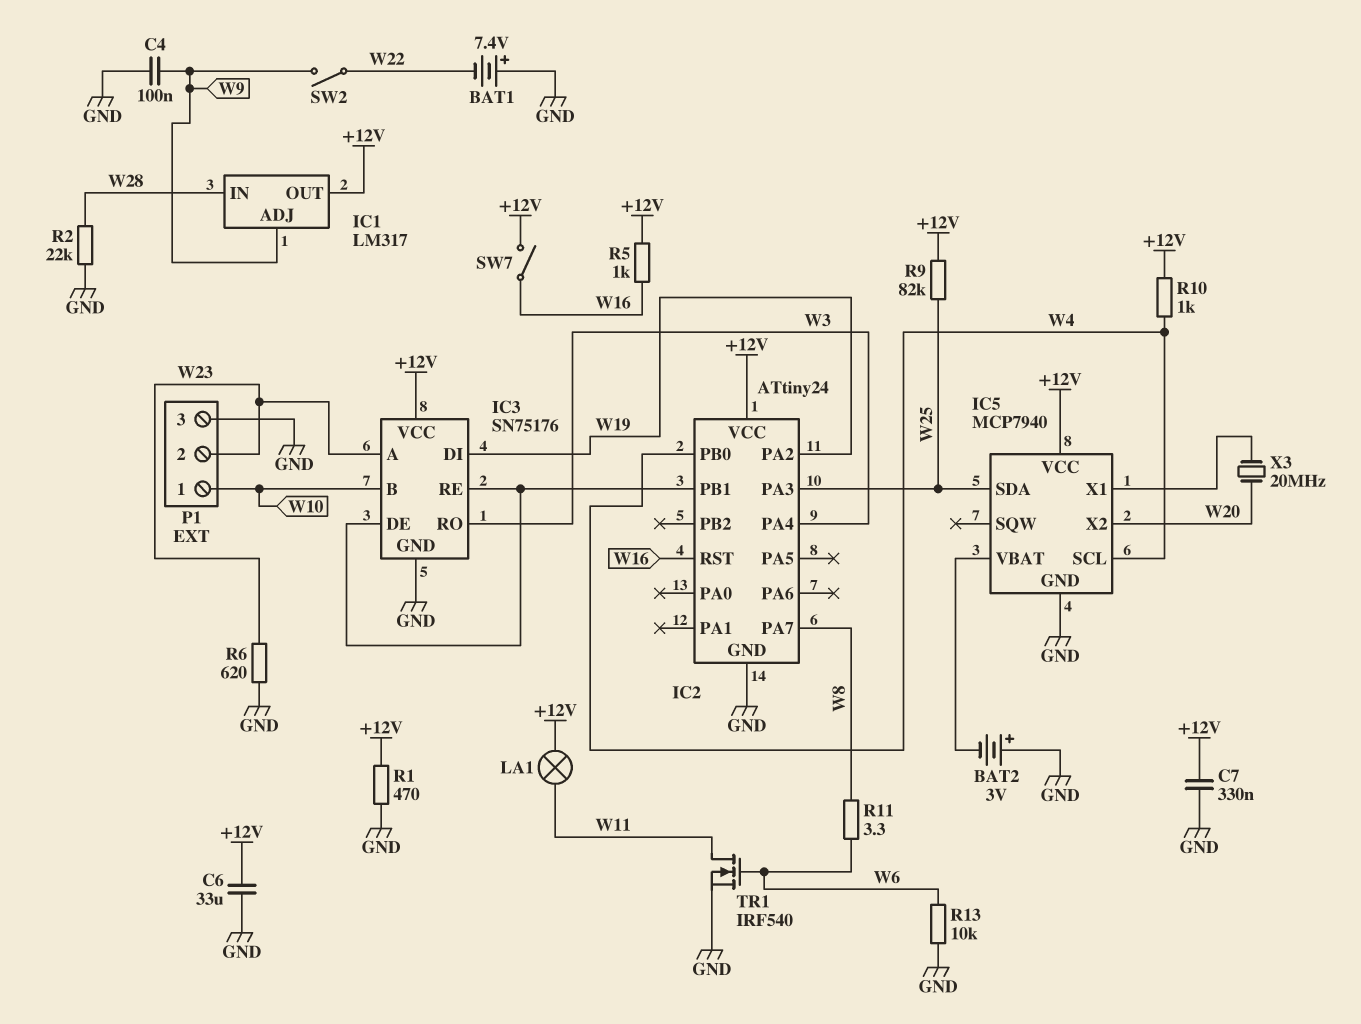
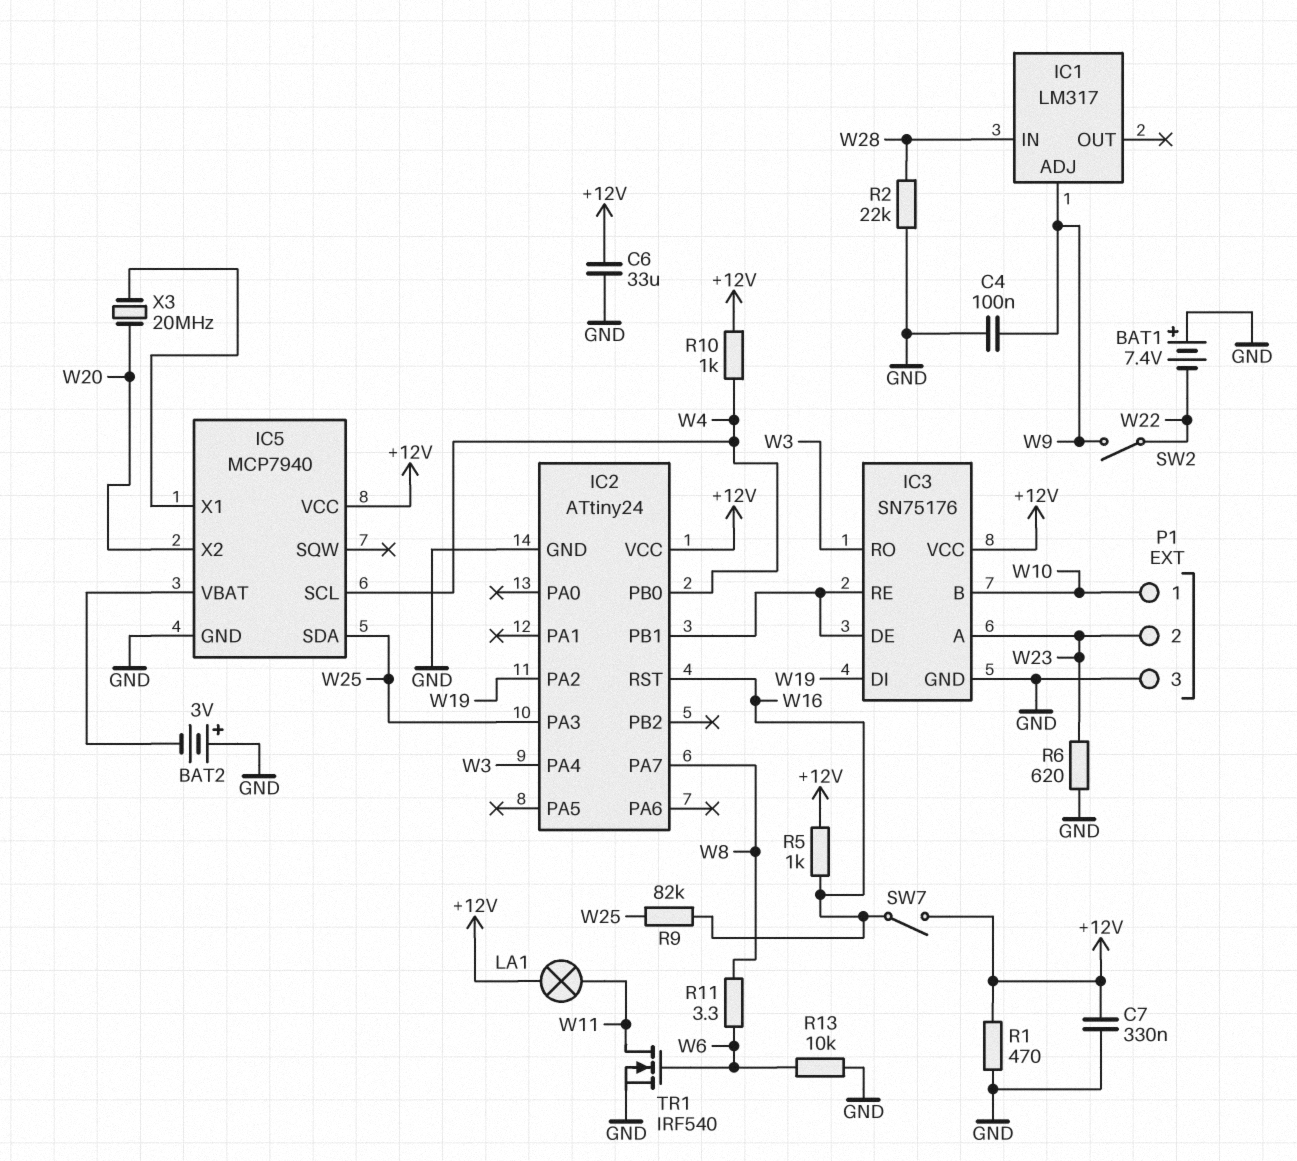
IC1 pin OUT: +12V -> none
R9: 82k (+12V, W25) -> 82k (W16, W25)

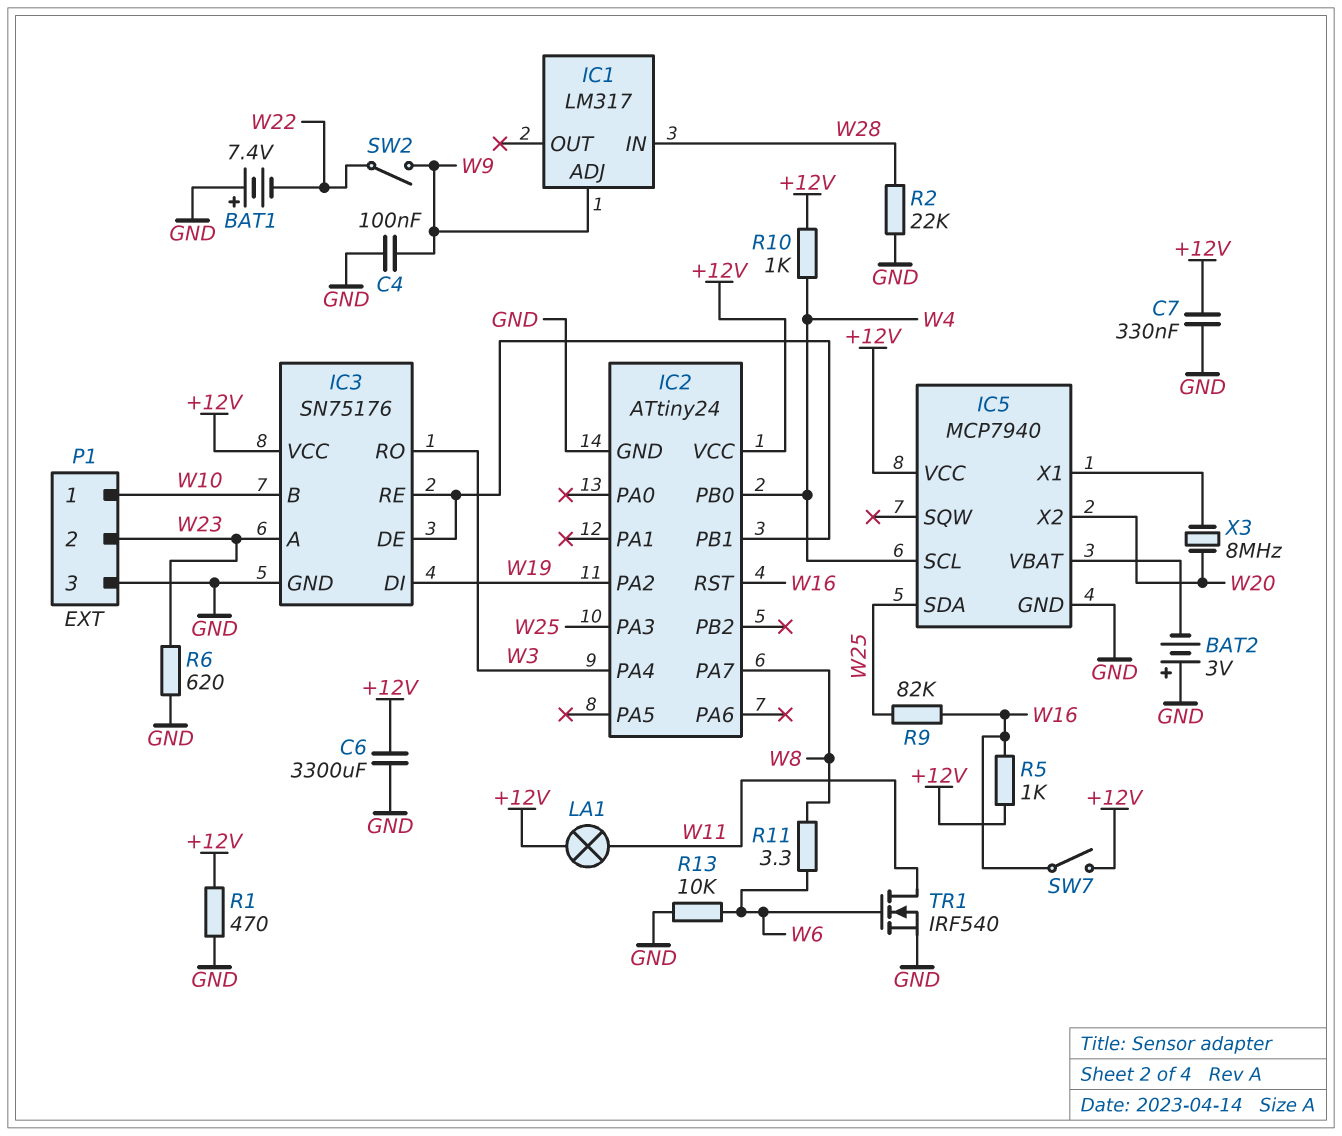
C6: 33uF (+12V, GND) -> 3300uF (+12V, GND)
X3: 20MHz (IC5/X1, W20) -> 8MHz (IC5/X1, W20)

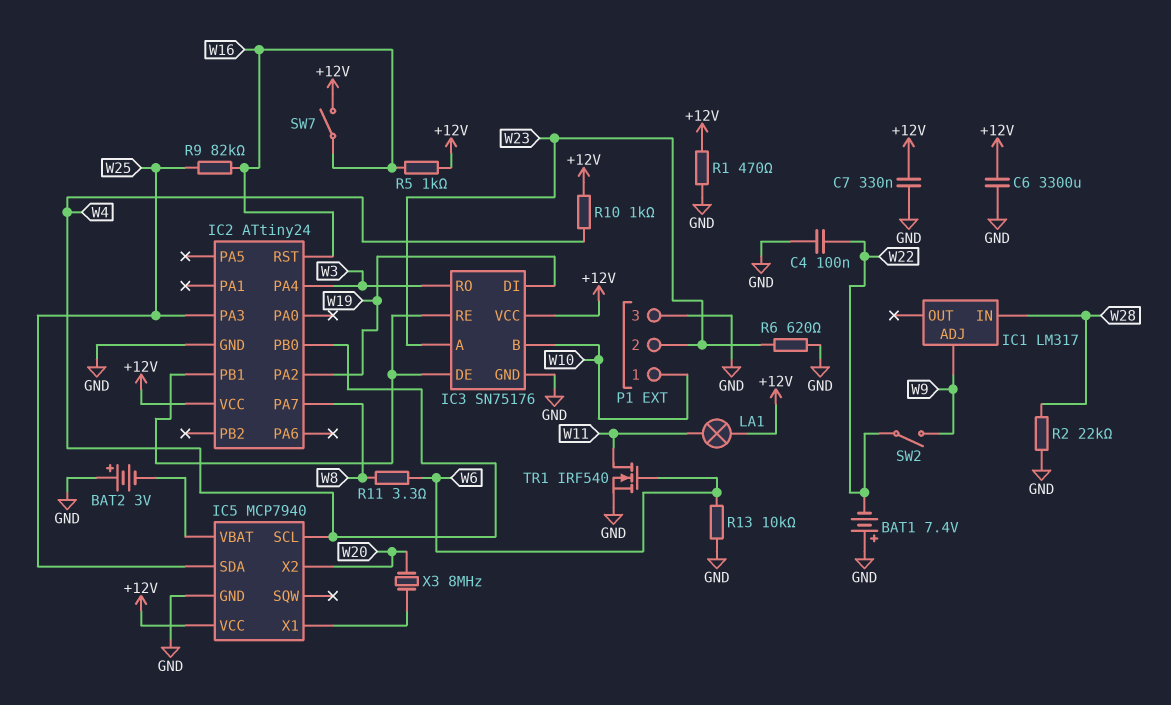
C4: 100nF (GND, W9) -> 100nF (GND, W22)

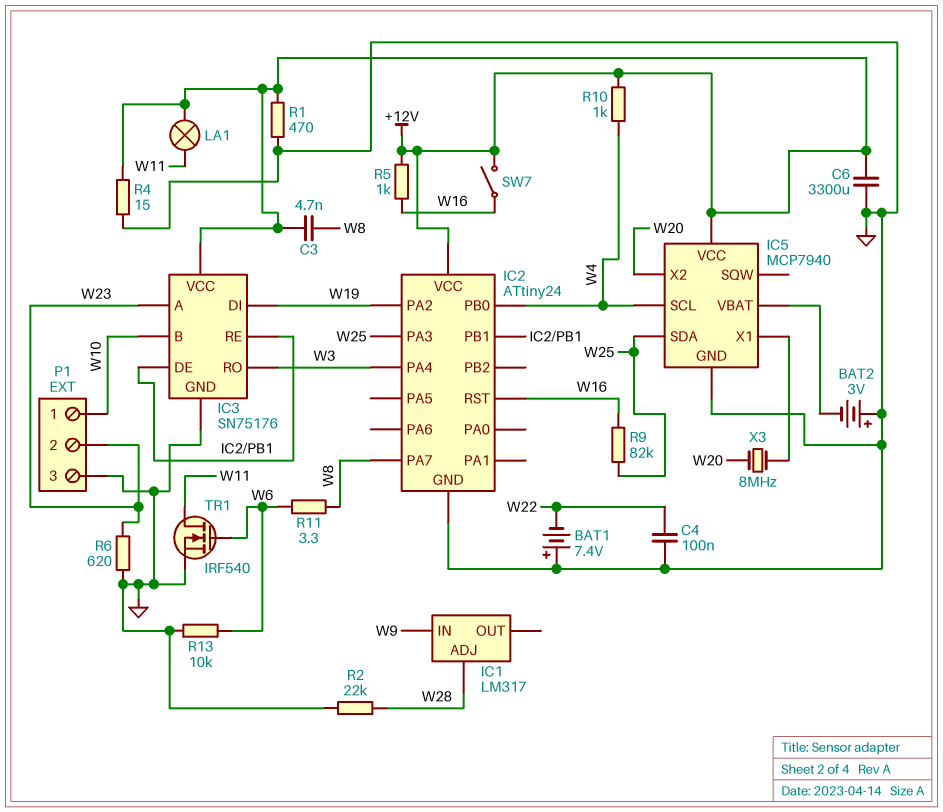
C3: none -> 4.7nF (+12V, W8)
C7: 330nF (+12V, GND) -> none
IC1 pin ADJ: W9 -> W28
IC1 pin IN: W28 -> W9
R4: none -> 15 (+12V, GND)
SW2: switch (W9, W22) -> none

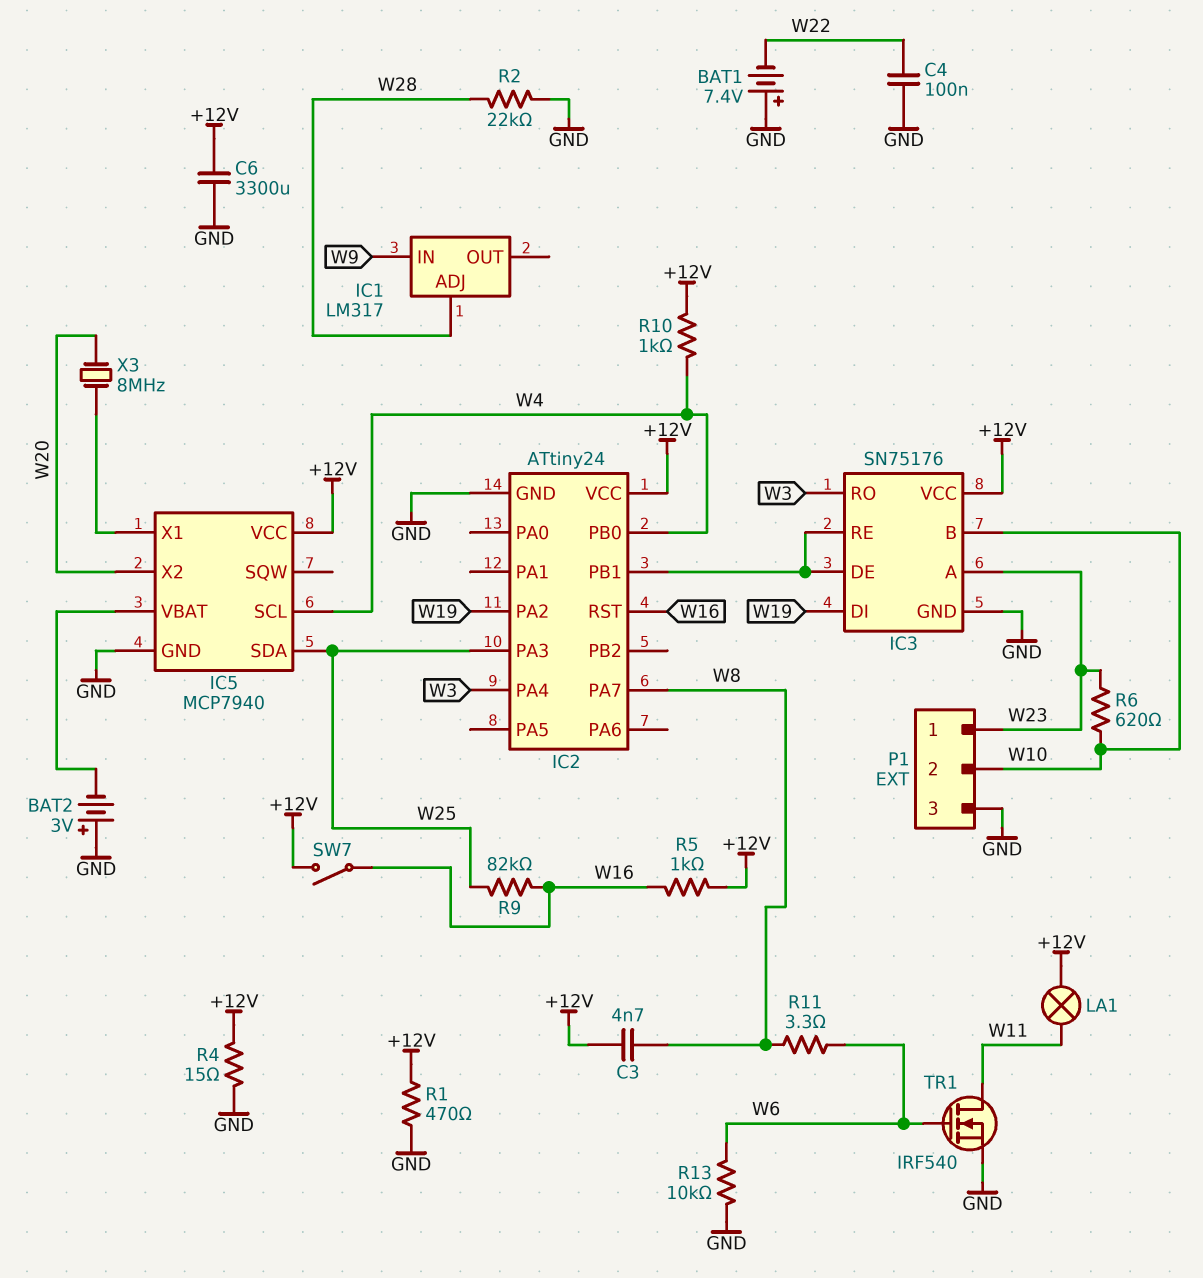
P1 pin 1: W10 -> W23
P1 pin 2: W23 -> W10
R6: 620 (GND, W23) -> 620 (W10, W23)

